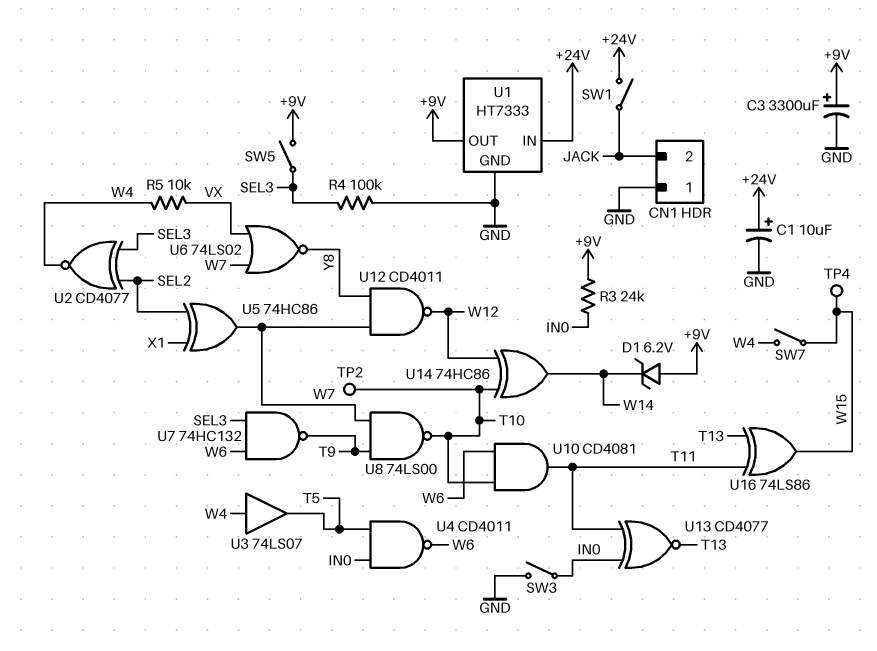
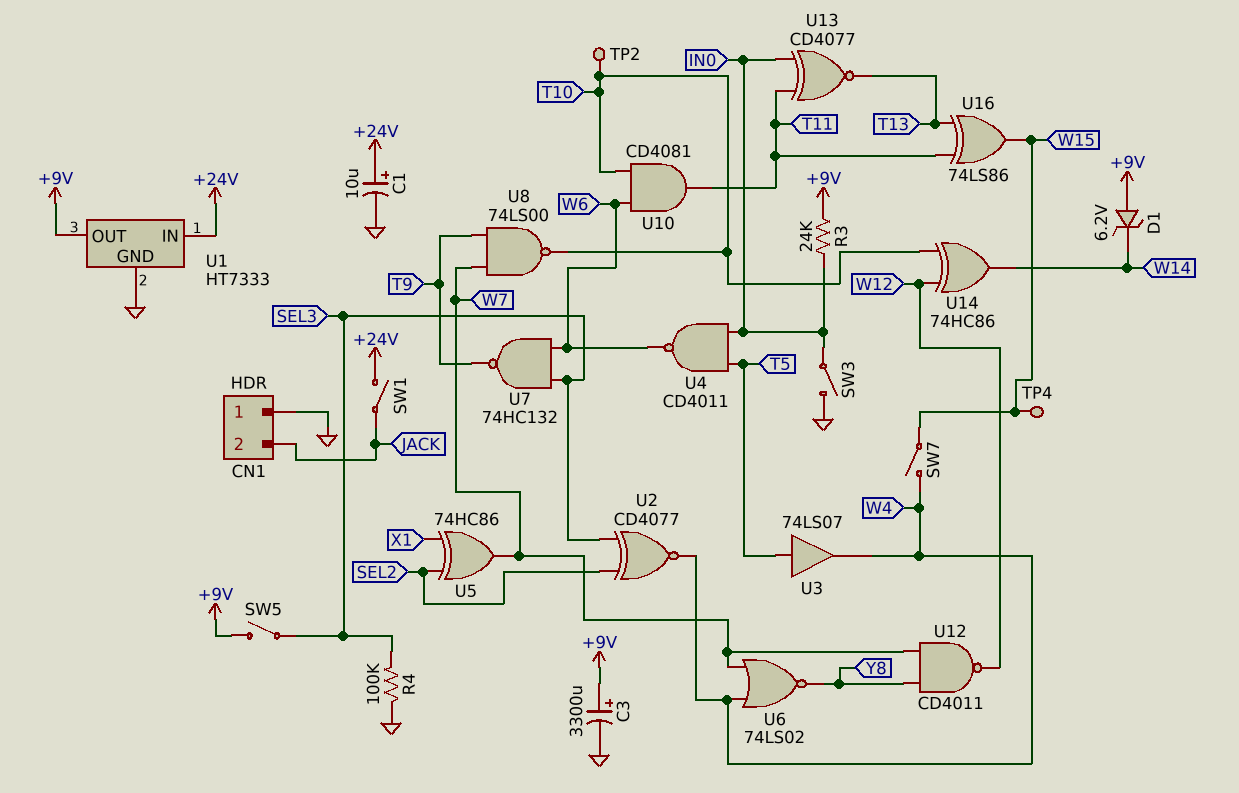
R5: 10k (VX, W4) -> none
U3: buffer 74LS07 (in W4, out T5) -> buffer 74LS07 (in T5, out W4)
U6: NOR 74LS02 (in VX, in W7, out Y8) -> NOR 74LS02 (in W4, in W7, out Y8)

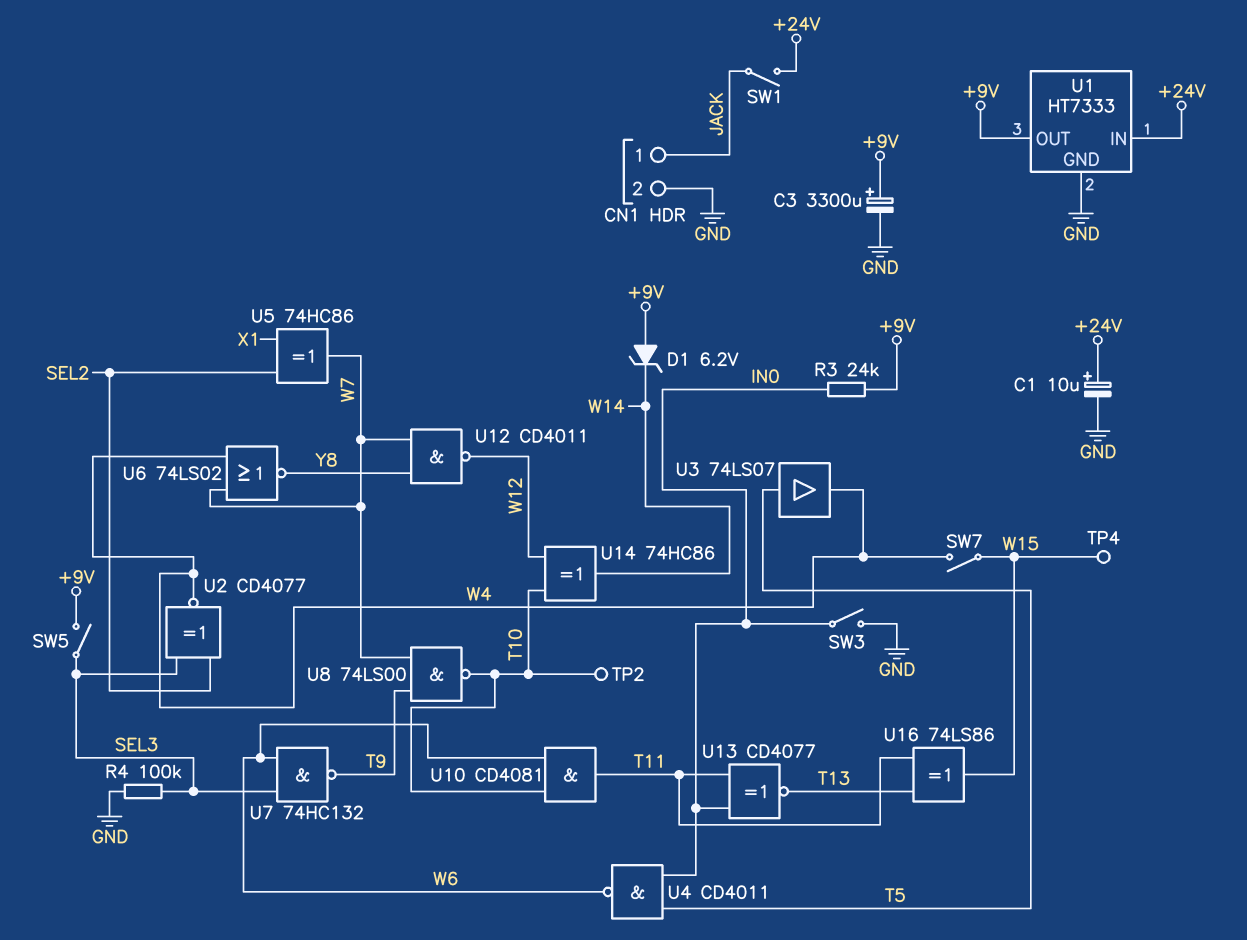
CN1 pin 1: GND -> JACK
CN1 pin 2: JACK -> GND

